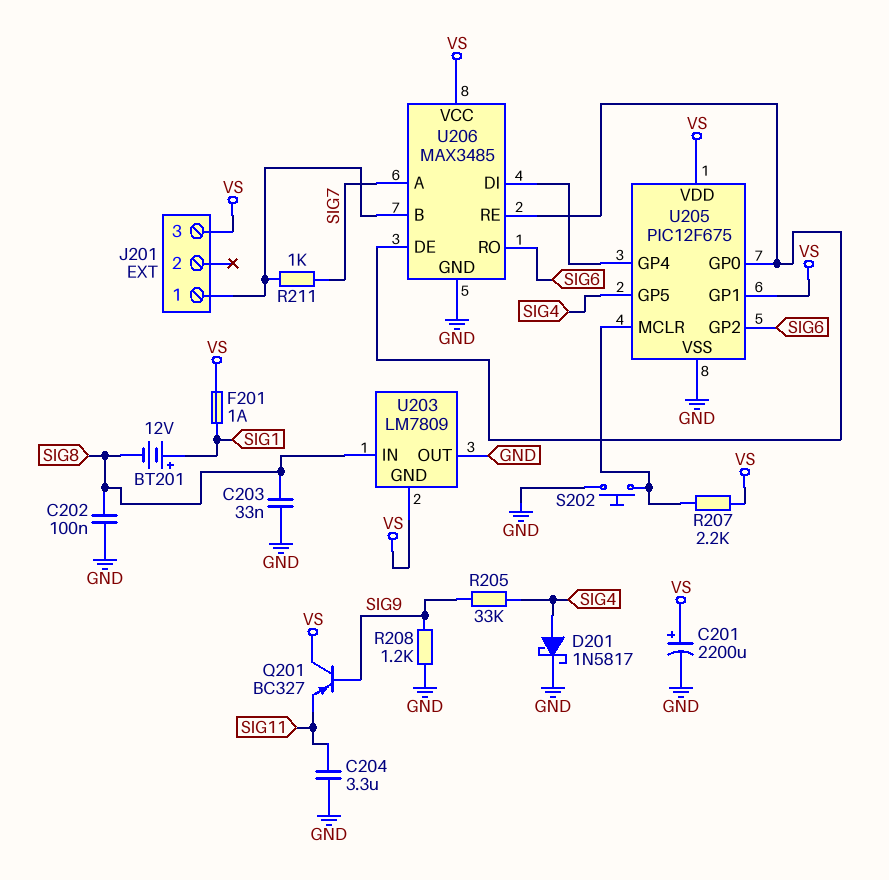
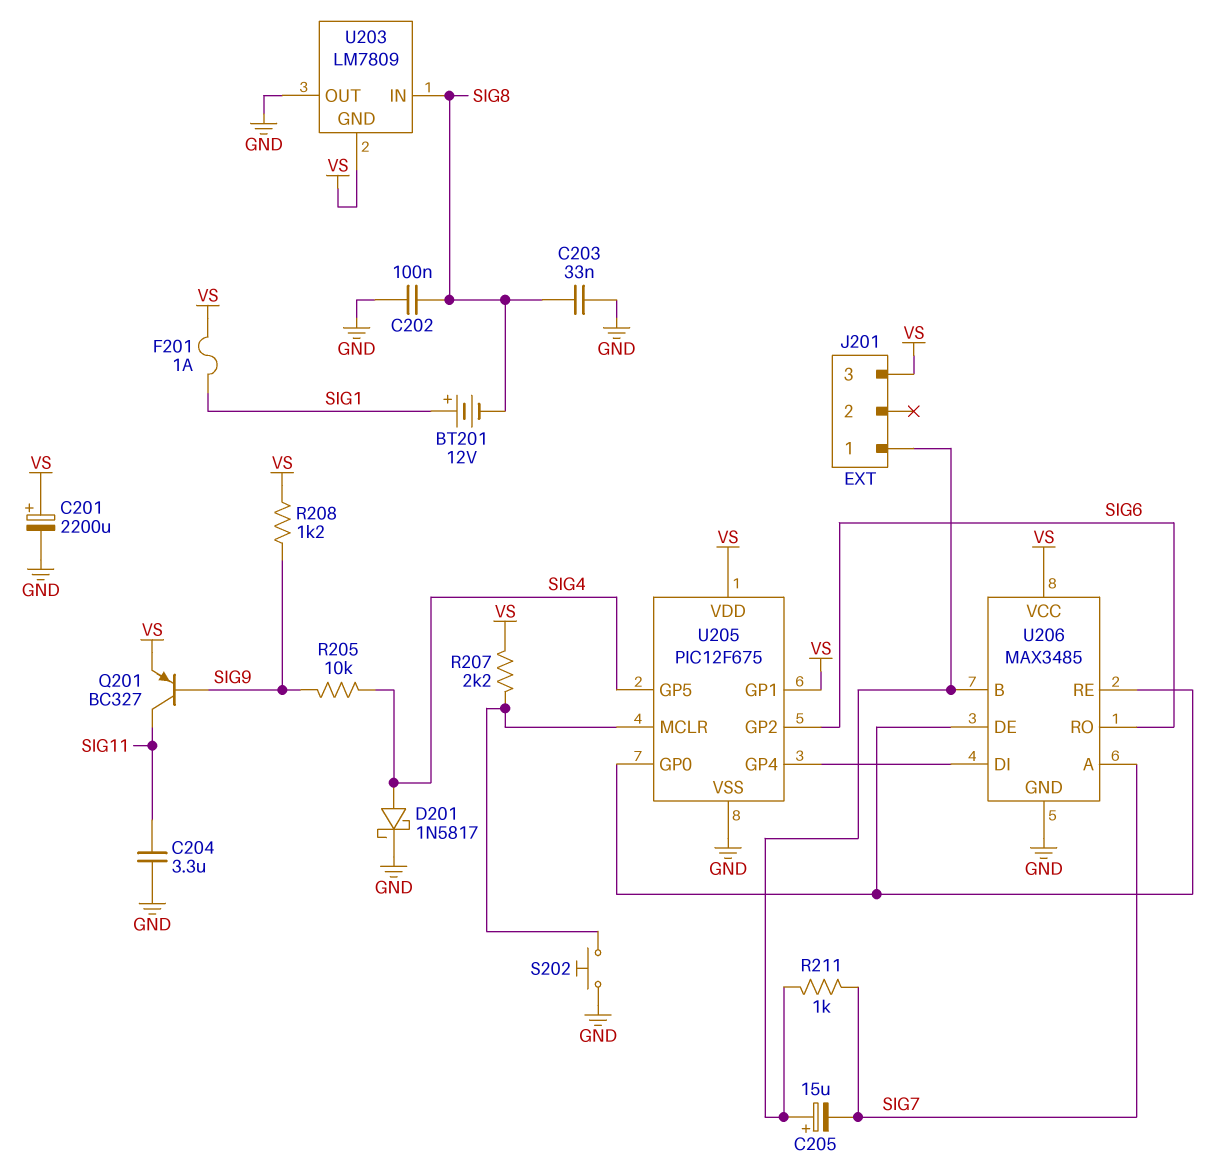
C205: none -> 15uF (plus J201/1, minus SIG7)
Q201: PNP BC327 (B SIG9, C VS, E SIG11) -> PNP BC327 (B SIG9, C SIG11, E VS)
R205: 33k (SIG4, SIG9) -> 10k (SIG4, SIG9)
R208: 1.2k (GND, SIG9) -> 1.2k (SIG9, VS)

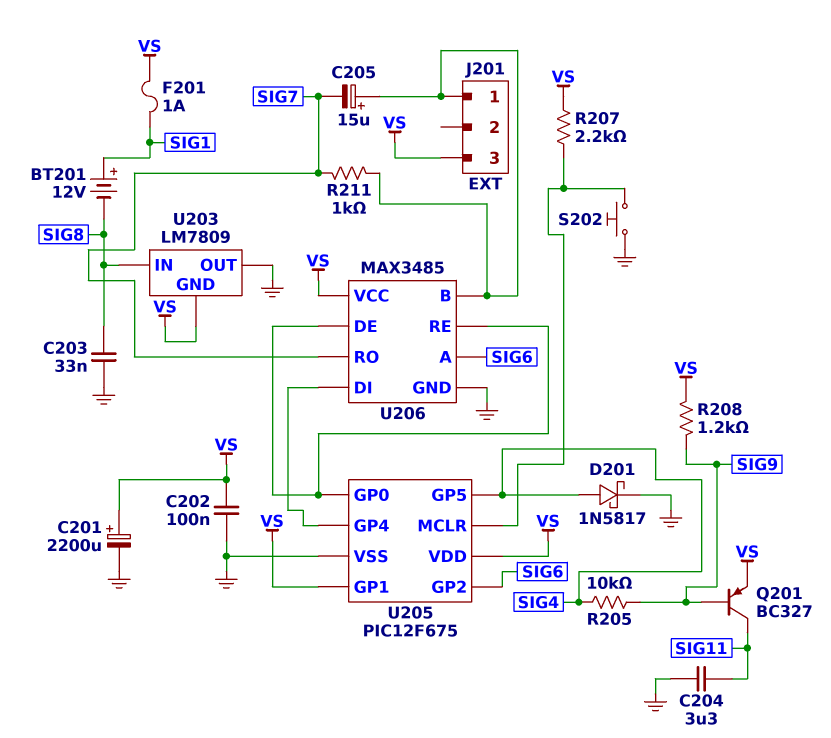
C202: 100nF (GND, SIG8) -> 100nF (GND, VS)
U206 pin A: SIG7 -> SIG6
U206 pin RO: SIG6 -> SIG7

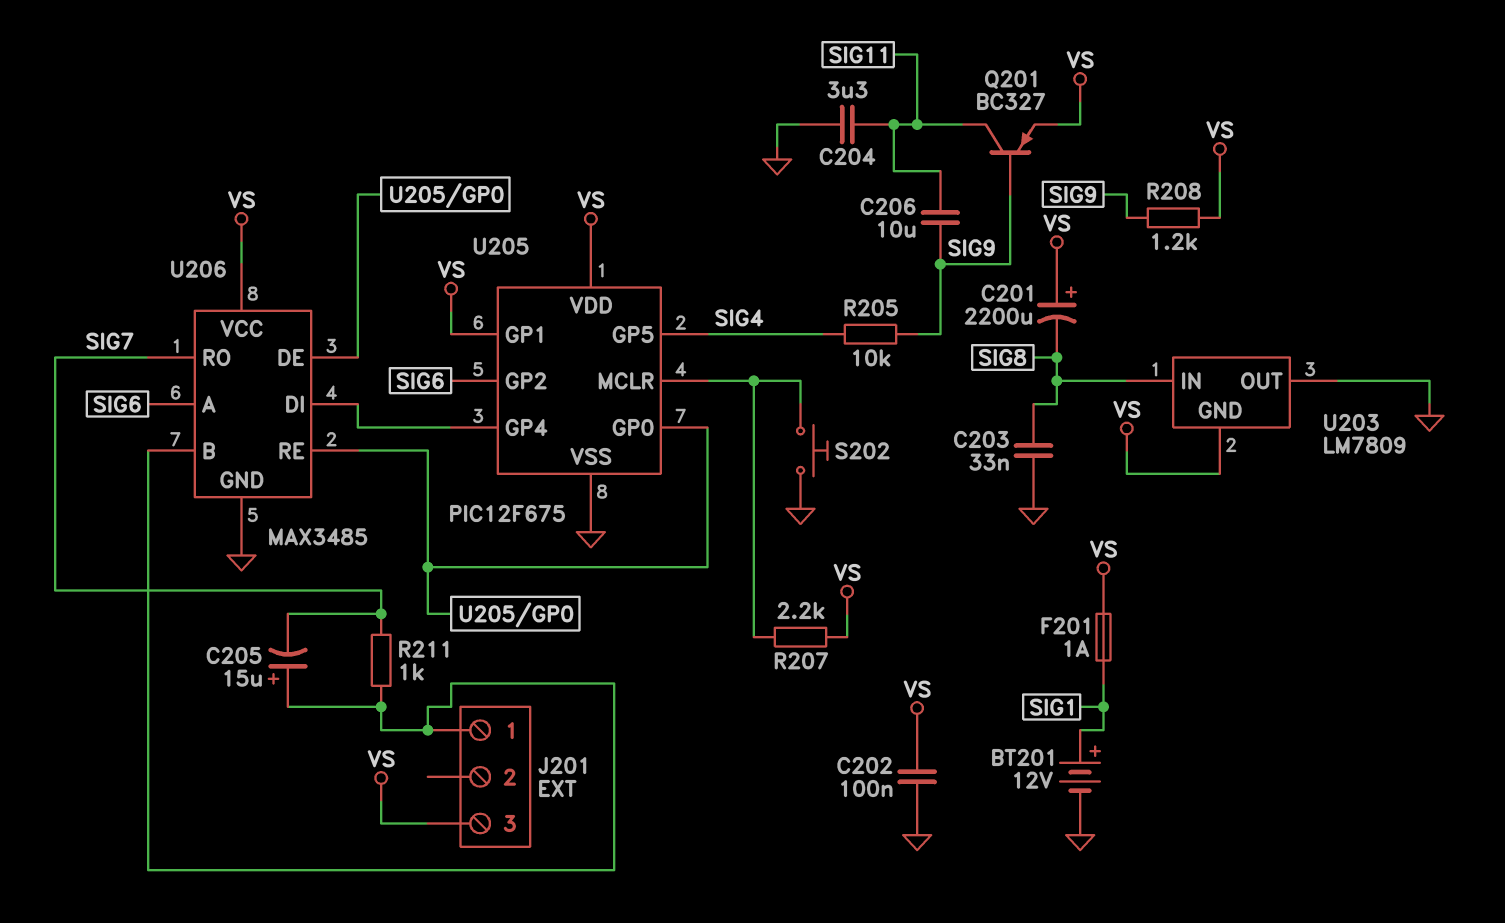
BT201: 12V (plus SIG1, minus SIG8) -> 12V (plus SIG1, minus GND)
C201: 2200uF (plus VS, minus GND) -> 2200uF (plus VS, minus SIG8)
C206: none -> 10uF (SIG9, SIG11)
D201: schottky 1N5817 (A SIG4, K GND) -> none

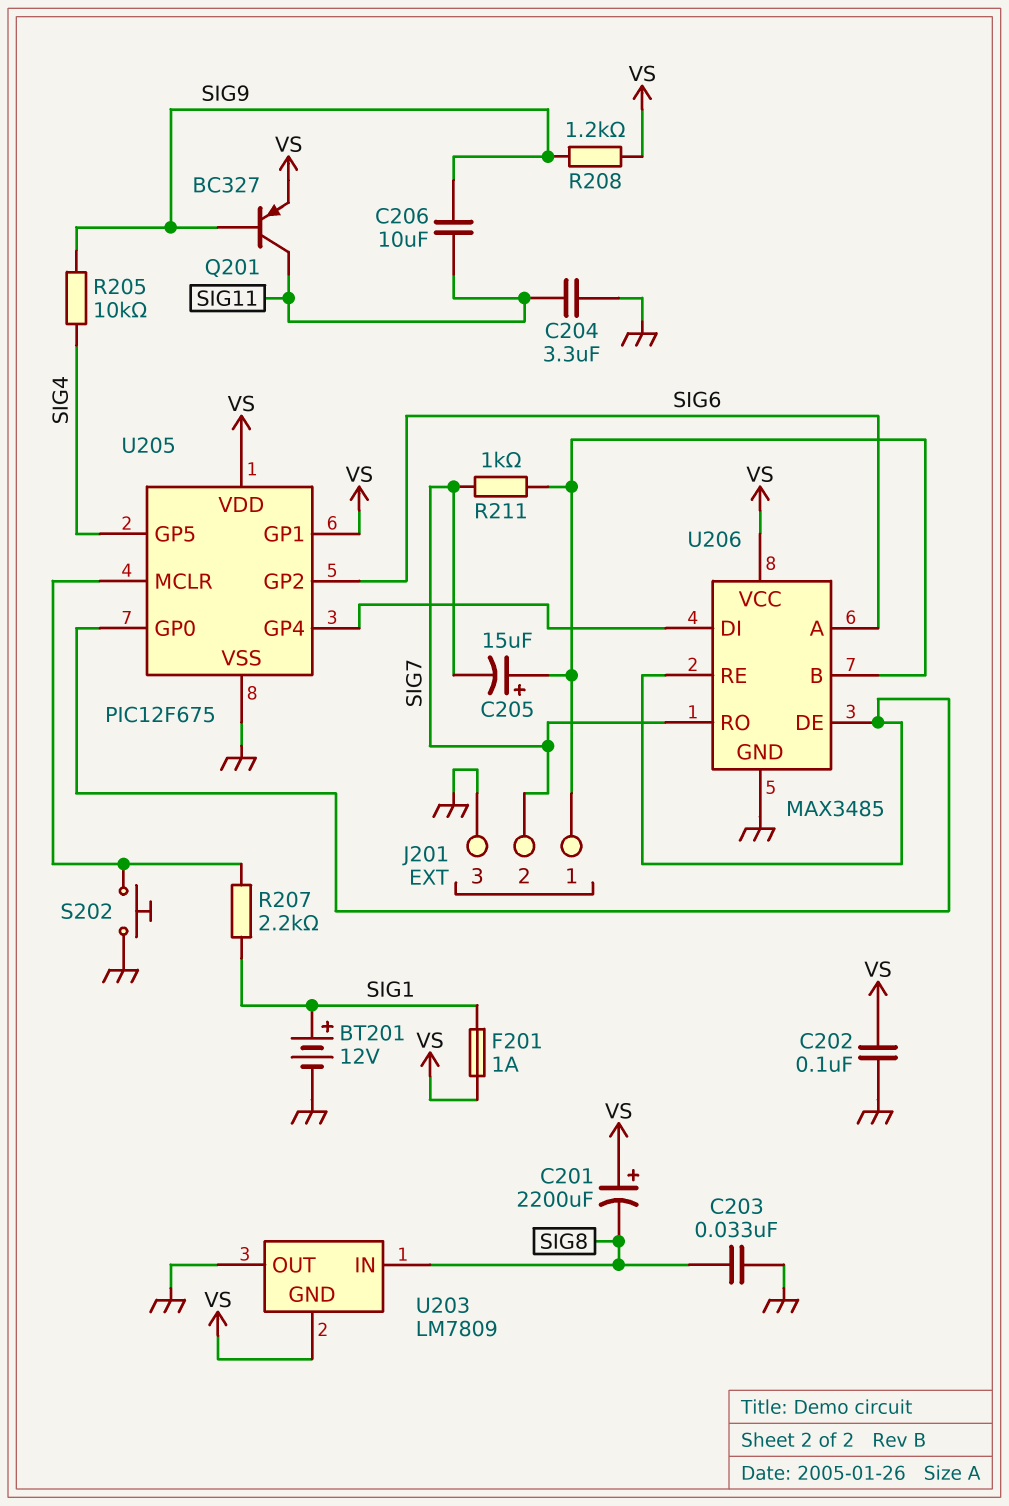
J201 pin 2: none -> SIG7
J201 pin 3: VS -> GND
R207: 2.2k (U205/MCLR, VS) -> 2.2k (SIG1, U205/MCLR)

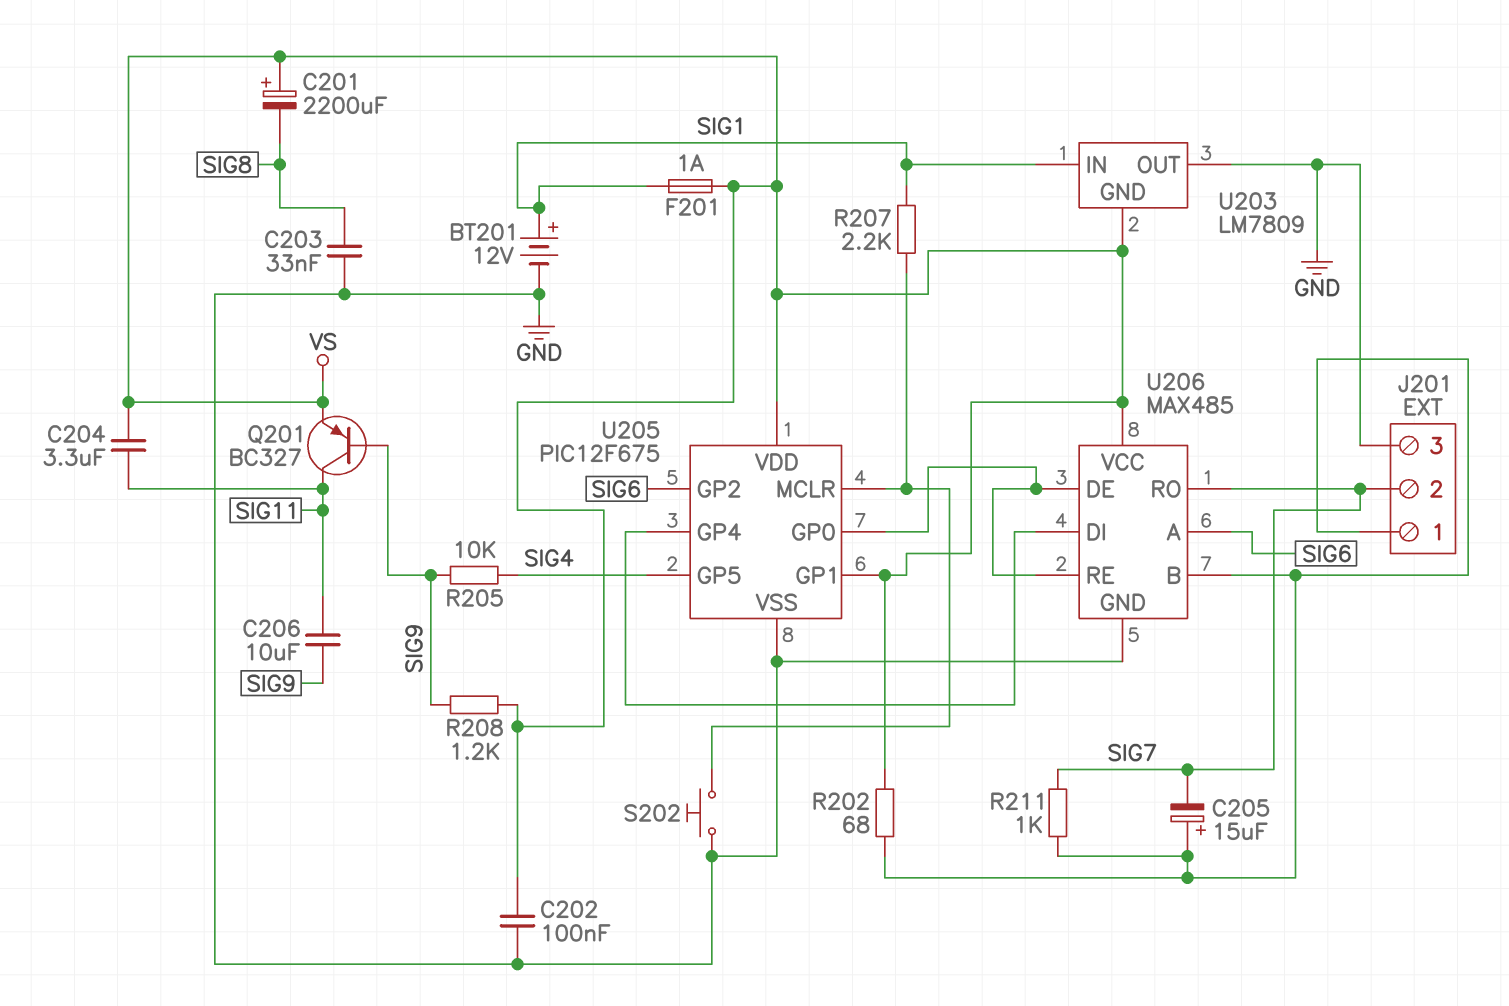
C204: 3.3uF (GND, SIG11) -> 3.3uF (SIG11, VS)
R202: none -> 68 (J201/1, VS)
U203 pin IN: SIG8 -> SIG1
U206: MAX3485 -> MAX485

